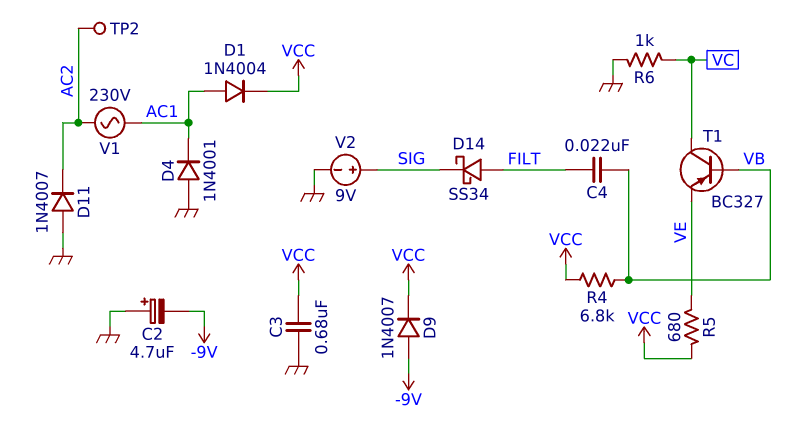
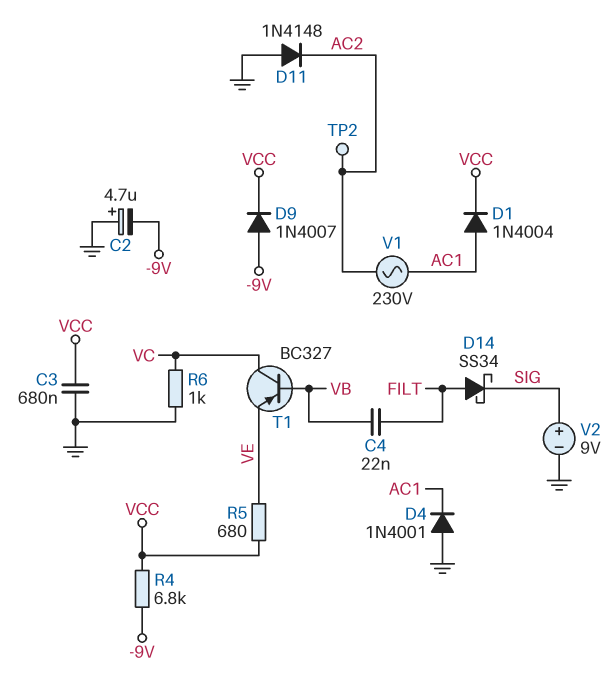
D11: diode 1N4007 (A GND, K AC2) -> diode 1N4148 (A GND, K AC2)
R4: 6.8k (VB, VCC) -> 6.8k (-9V, VCC)

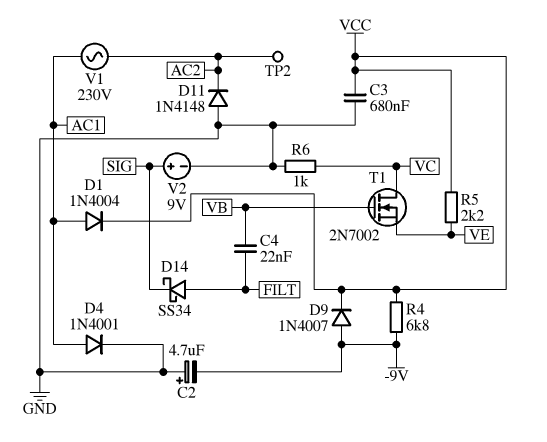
D4: diode 1N4001 (A GND, K AC1) -> diode 1N4001 (A AC1, K GND)
R5: 680 (VCC, VE) -> 2.2k (VCC, VE)
T1: PNP BC327 (B VB, C VC, E VE) -> NMOS 2N7002 (G VB, D VC, S VE)

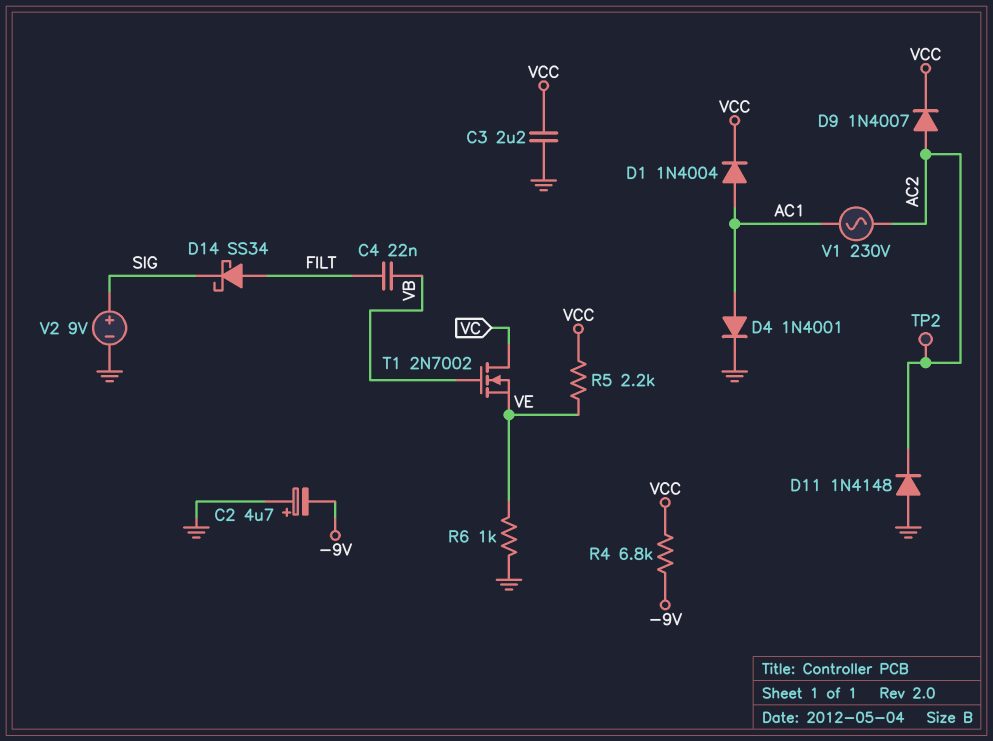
C3: 680nF (GND, VCC) -> 2.2uF (GND, VCC)
D9: diode 1N4007 (A -9V, K VCC) -> diode 1N4007 (A AC2, K VCC)
R6: 1k (GND, VC) -> 1k (GND, VE)

